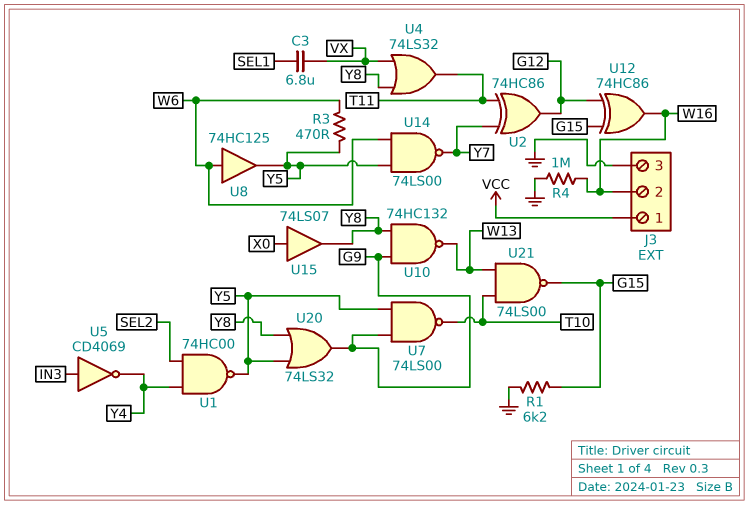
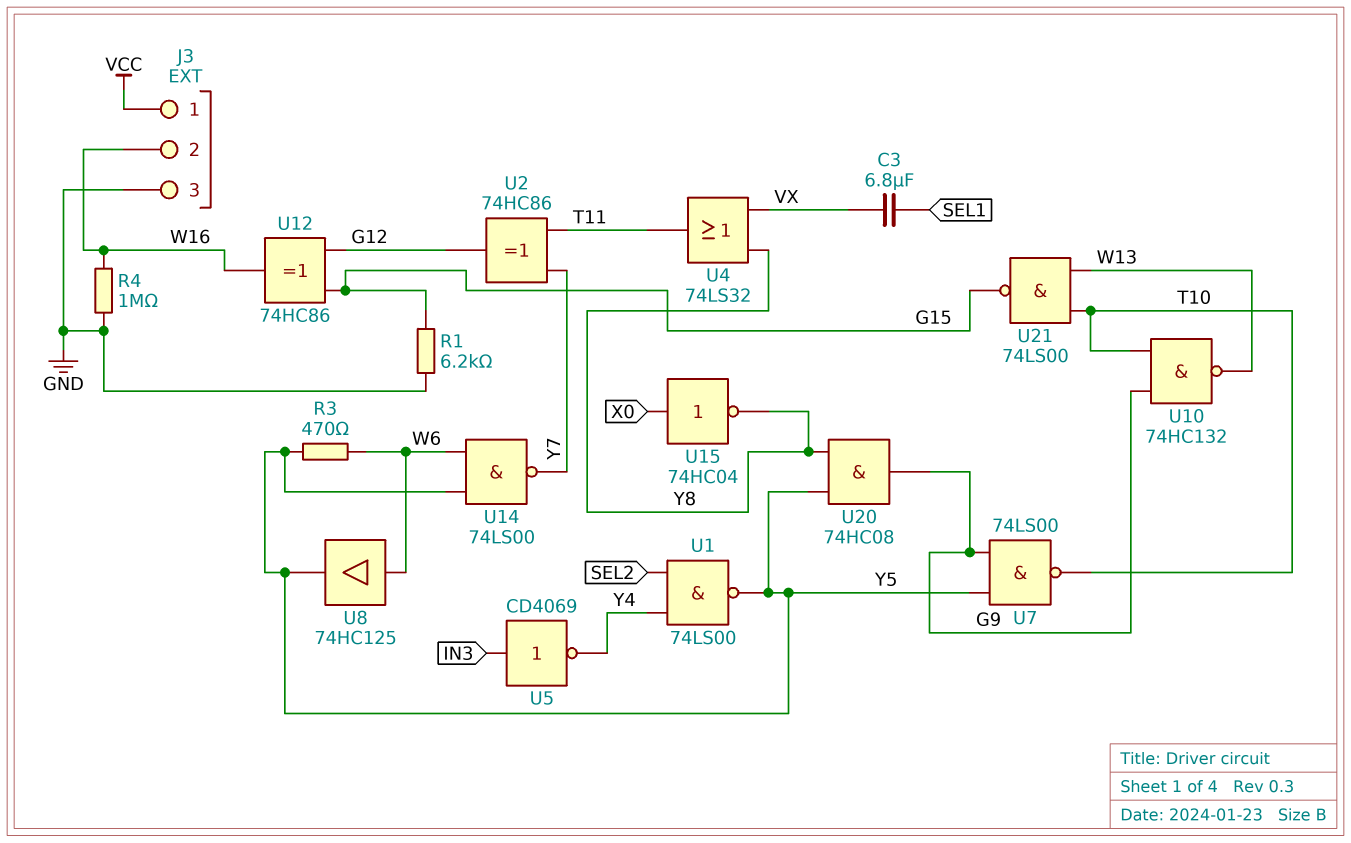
U1: NAND 74HC00 (in SEL2, in Y4, out Y5) -> NAND 74LS00 (in SEL2, in Y4, out Y5)
U10: NAND 74HC132 (in G9, in Y8, out W13) -> NAND 74HC132 (in G9, in T10, out W13)
U15: buffer 74LS07 (in X0, out Y8) -> NOT 74HC04 (in X0, out Y8)
U20: OR 74LS32 (in Y5, in Y8, out G9) -> AND 74HC08 (in Y5, in Y8, out G9)

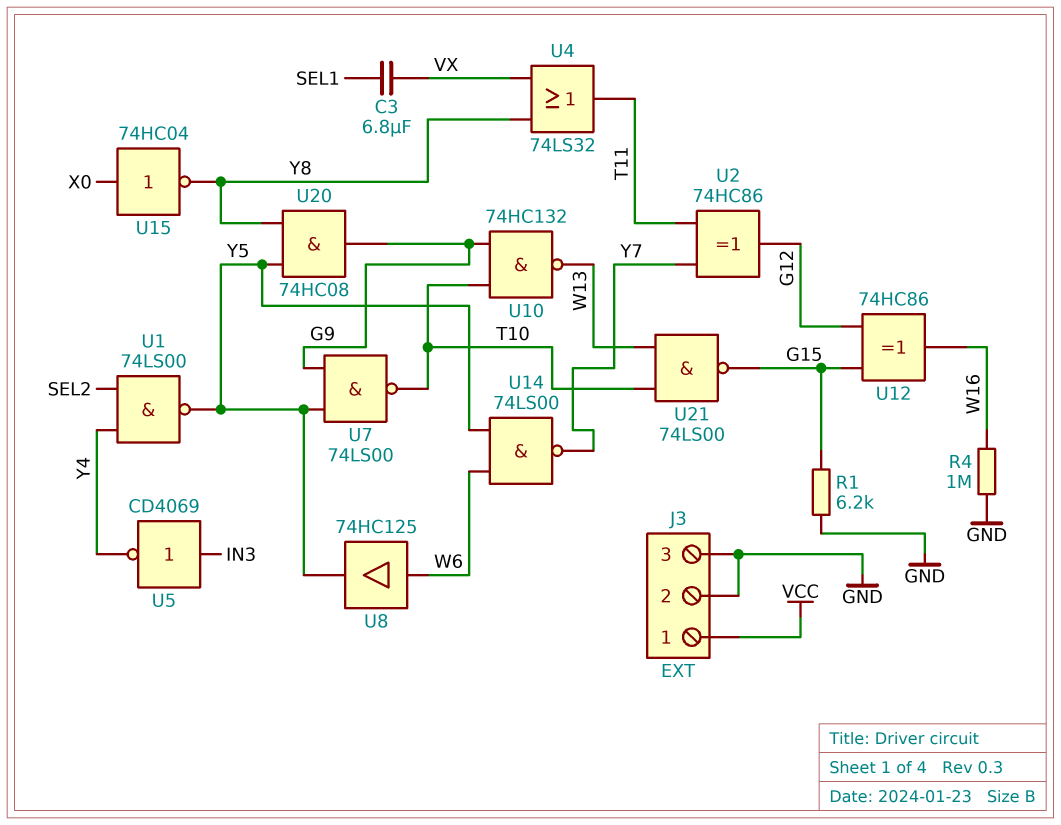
J3 pin 2: W16 -> GND
R3: 470 (W6, Y5) -> none

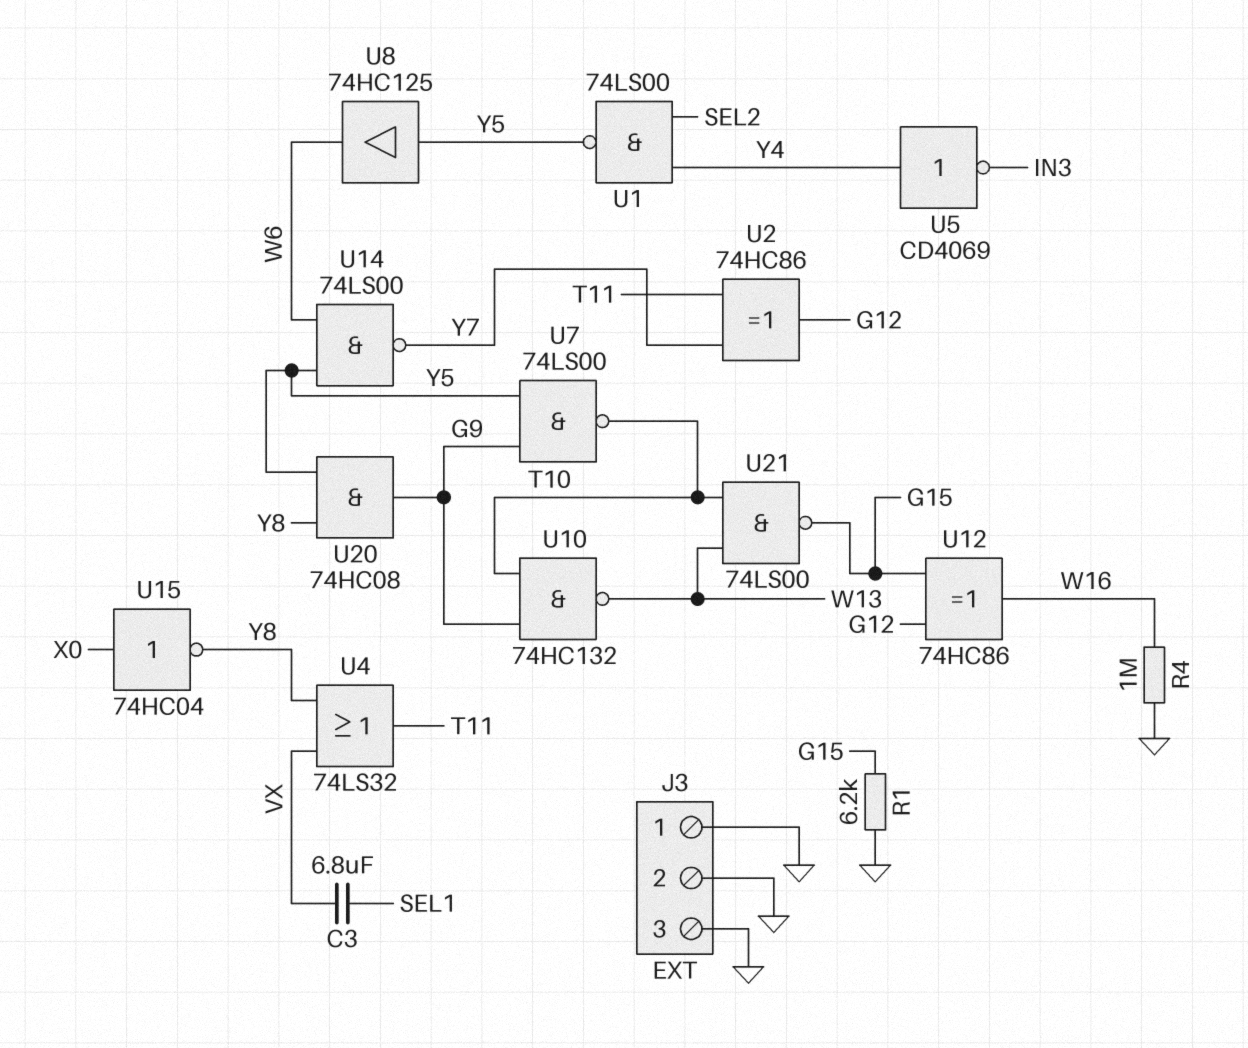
J3 pin 1: VCC -> GND
U5: NOT CD4069 (in IN3, out Y4) -> NOT CD4069 (in Y4, out IN3)
U8: buffer 74HC125 (in W6, out Y5) -> buffer 74HC125 (in Y5, out W6)

